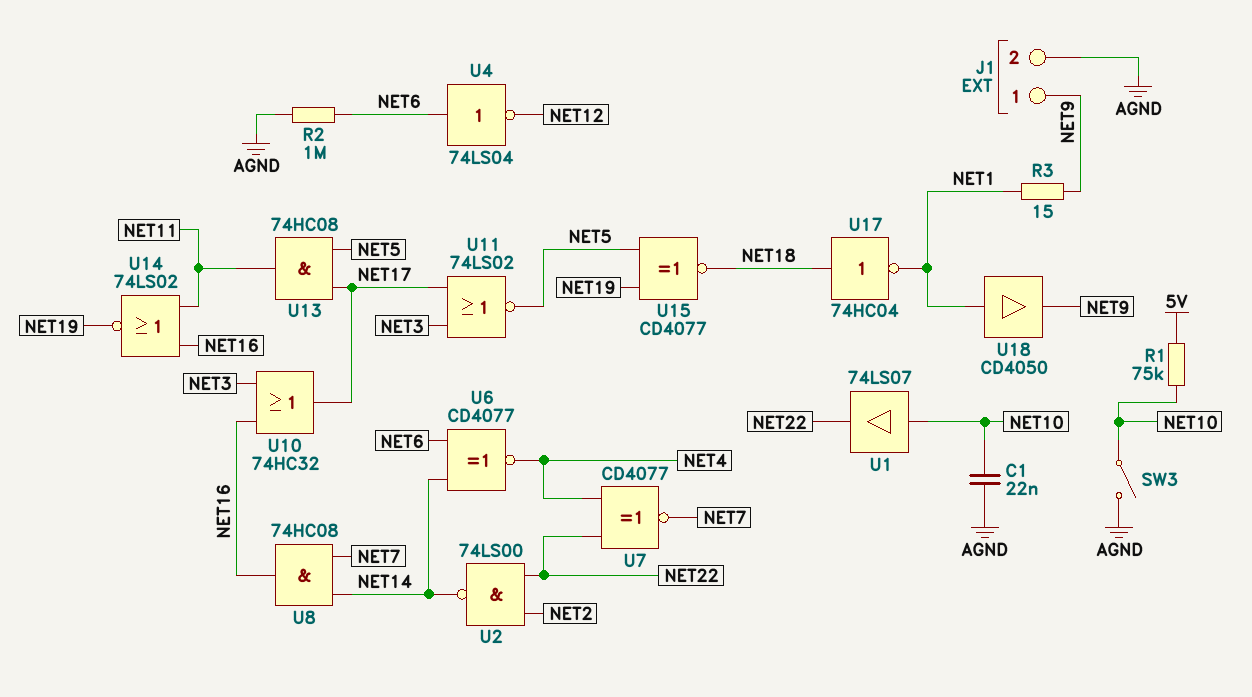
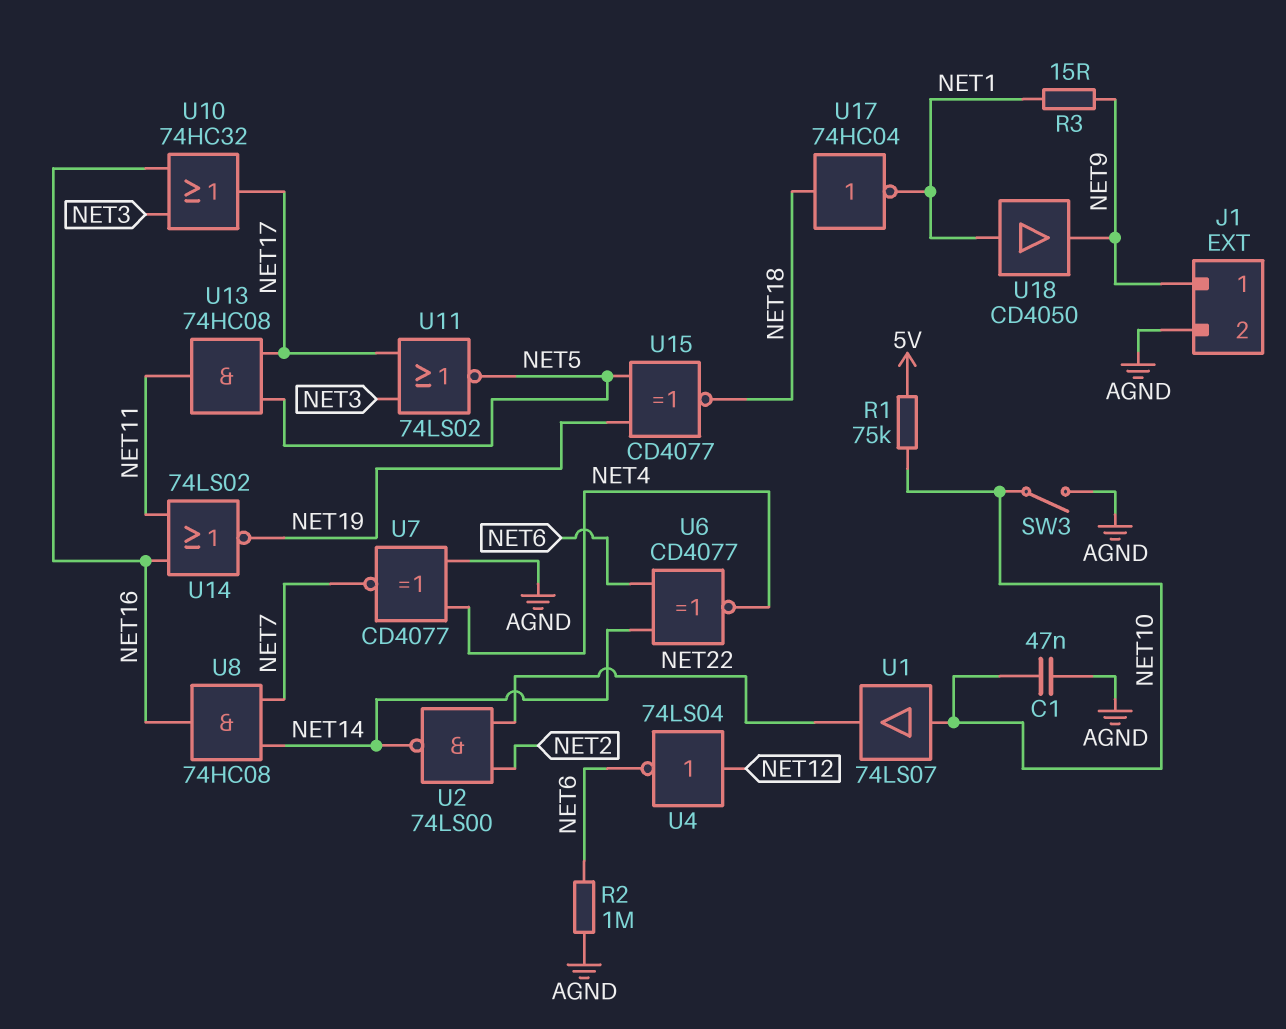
C1: 22nF (AGND, NET10) -> 47nF (AGND, NET10)
U4: NOT 74LS04 (in NET6, out NET12) -> NOT 74LS04 (in NET12, out NET6)
U7: XNOR CD4077 (in NET4, in NET22, out NET7) -> XNOR CD4077 (in AGND, in NET4, out NET7)

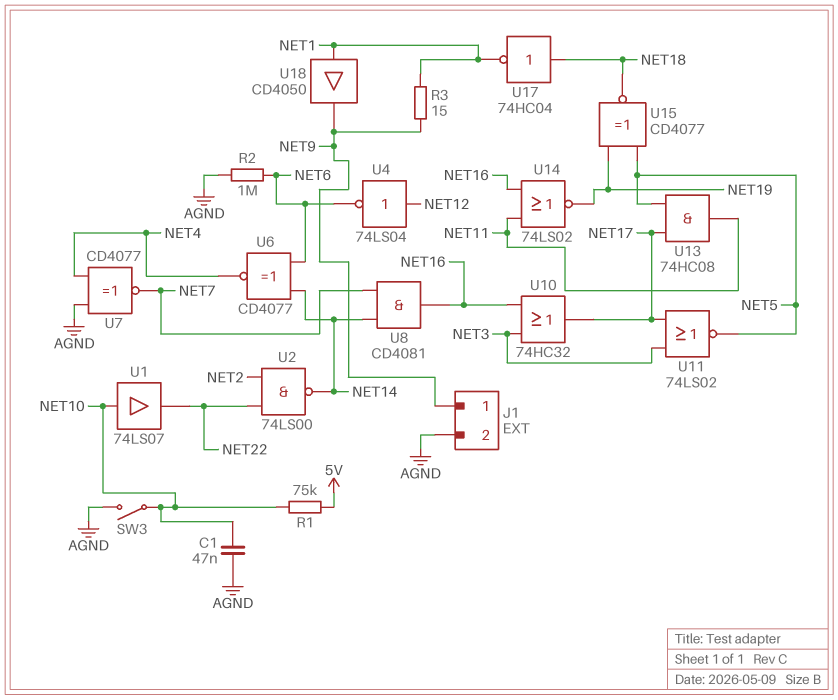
U8: AND 74HC08 (in NET7, in NET14, out NET16) -> AND CD4081 (in NET7, in NET14, out NET16)

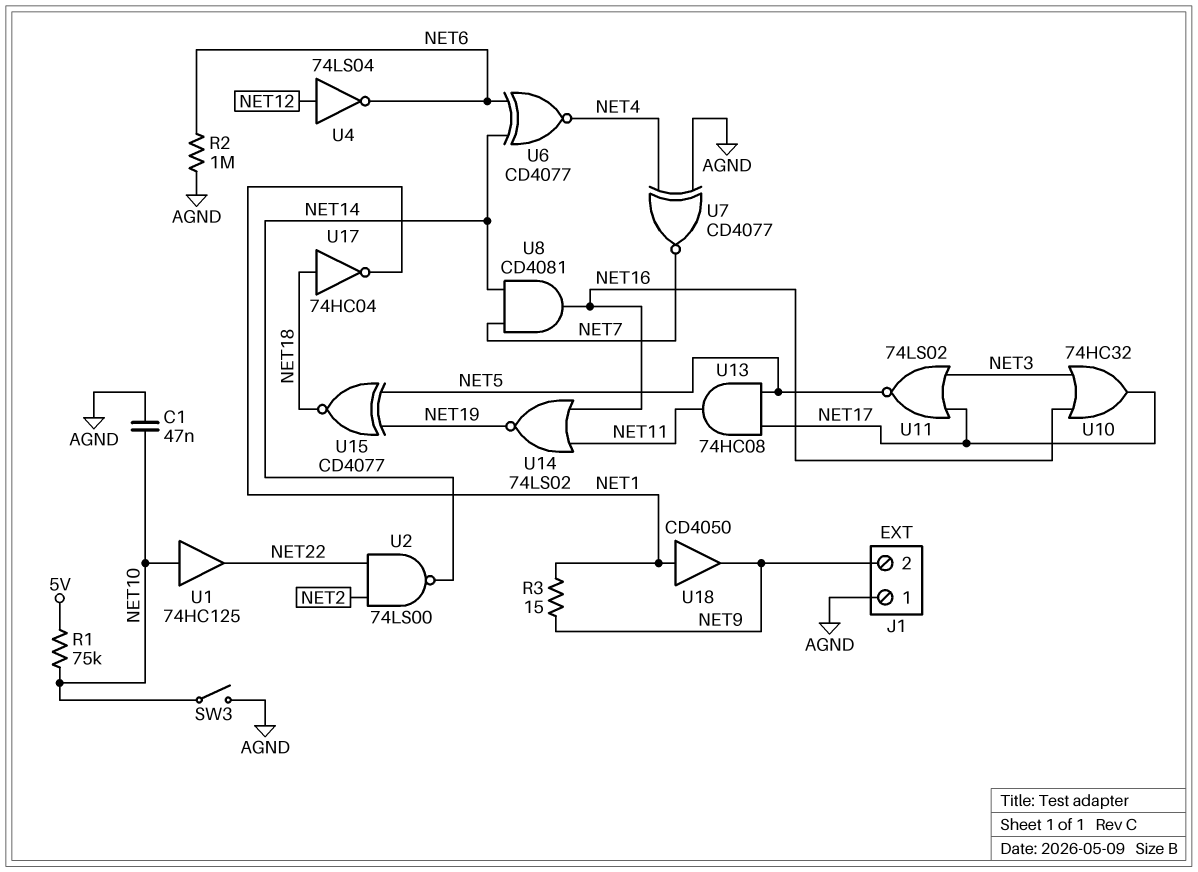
J1 pin 1: NET9 -> AGND
J1 pin 2: AGND -> NET9
U1: buffer 74LS07 (in NET10, out NET22) -> buffer 74HC125 (in NET10, out NET22)

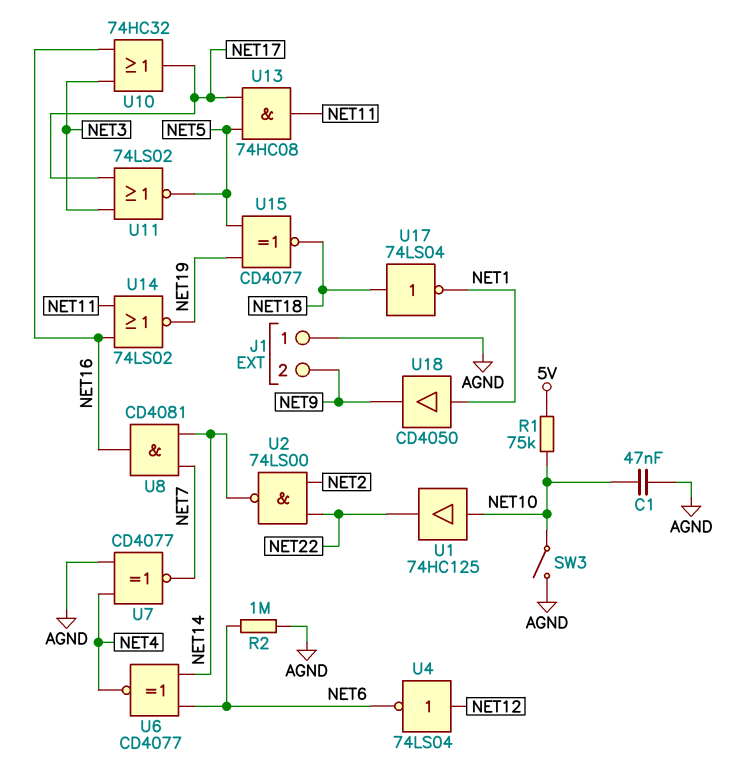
R3: 15 (NET1, NET9) -> none
U17: NOT 74HC04 (in NET18, out NET1) -> NOT 74LS04 (in NET18, out NET1)

